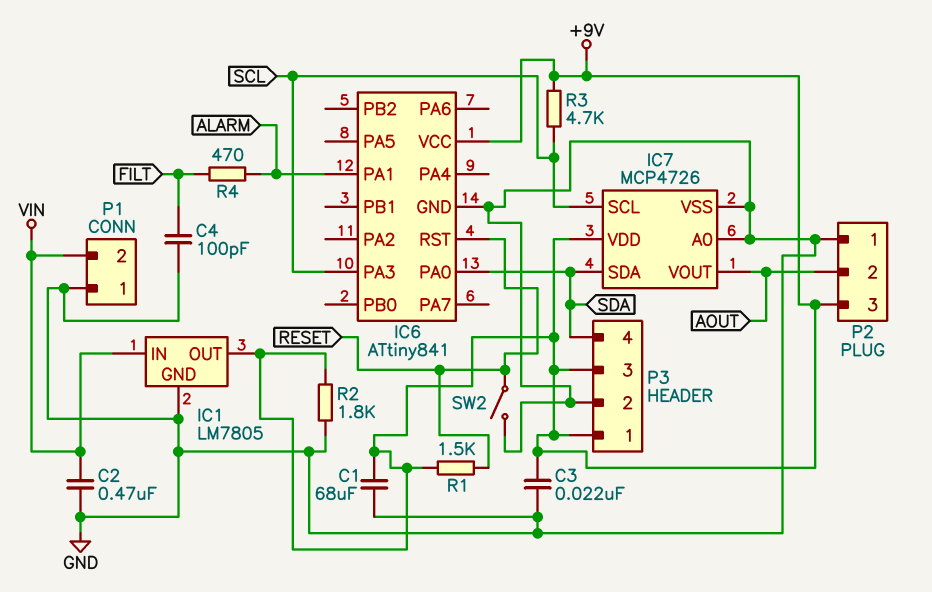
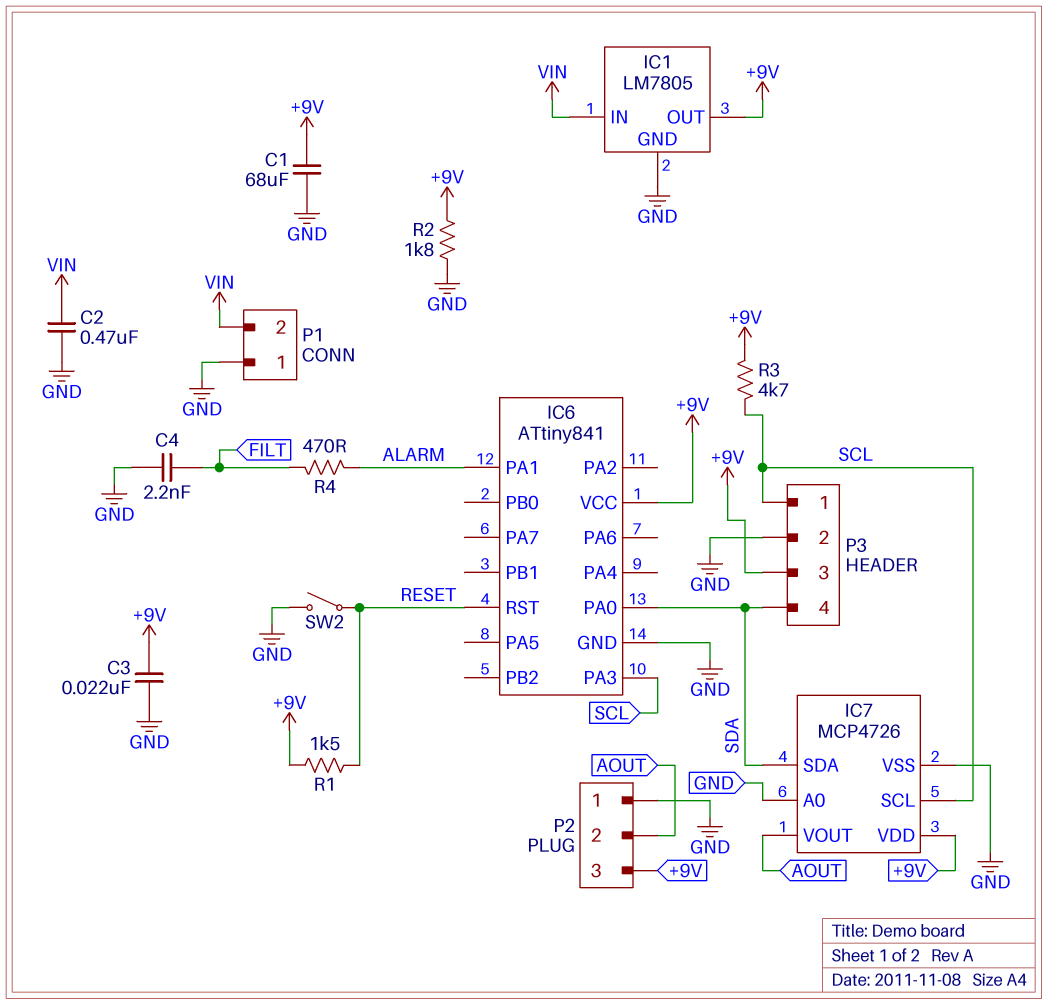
C4: 100pF (FILT, GND) -> 2.2nF (FILT, GND)
P3 pin 1: +9V -> SCL

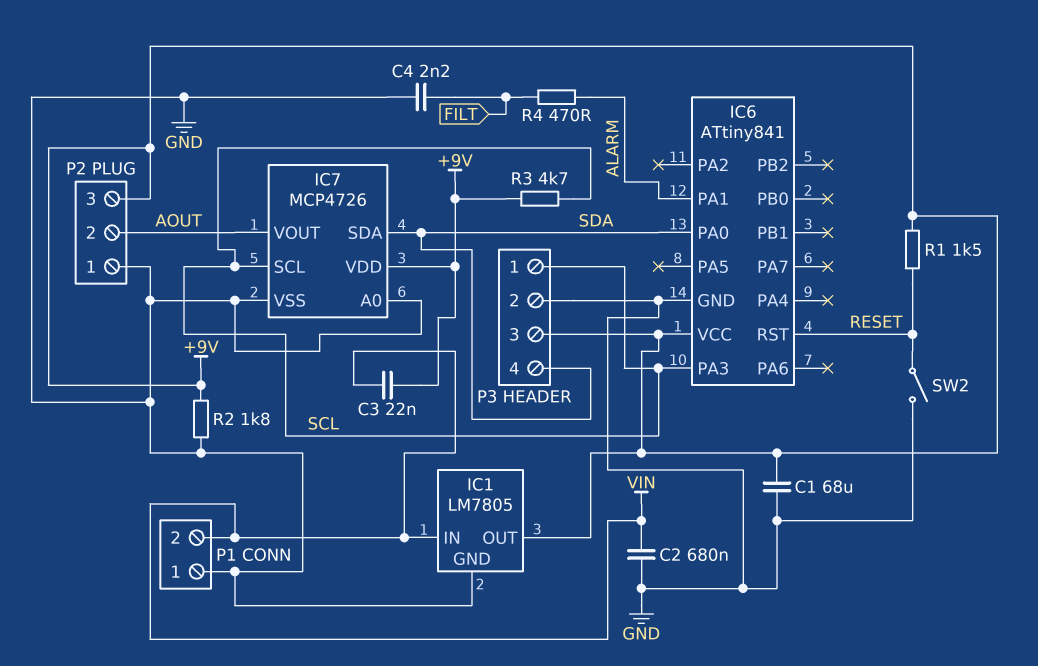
C2: 470nF (GND, VIN) -> 680nF (GND, VIN)
C3: 22nF (+9V, GND) -> 22nF (+9V, VIN)

